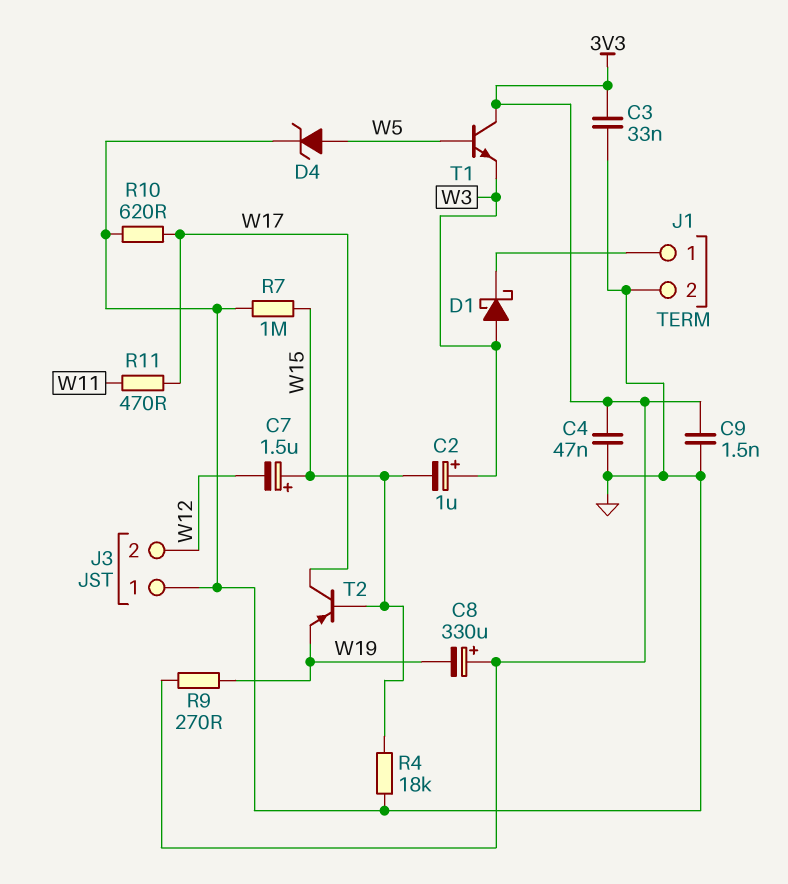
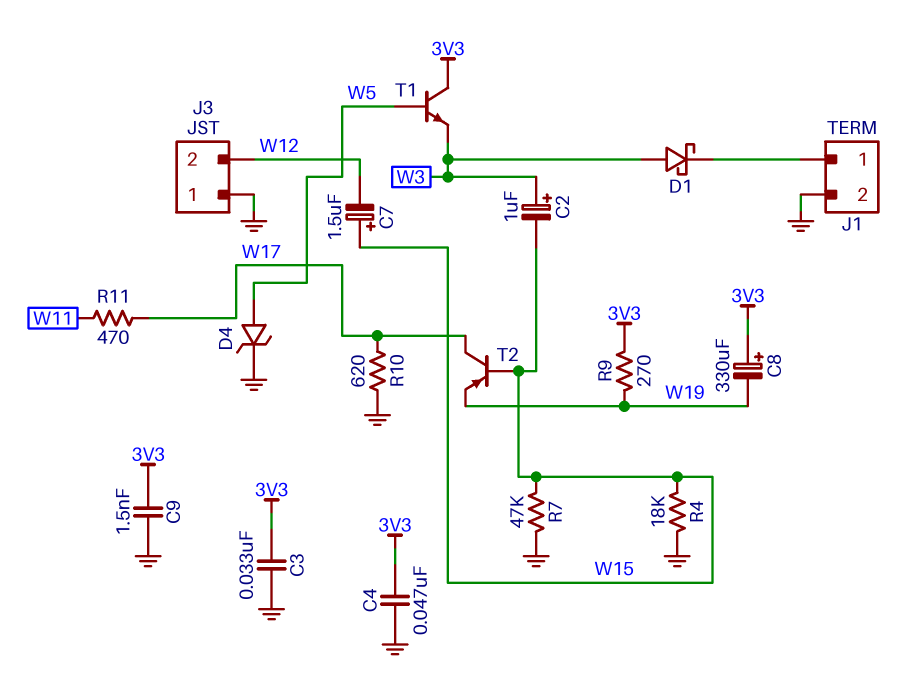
R7: 1M (GND, W15) -> 47k (GND, W15)

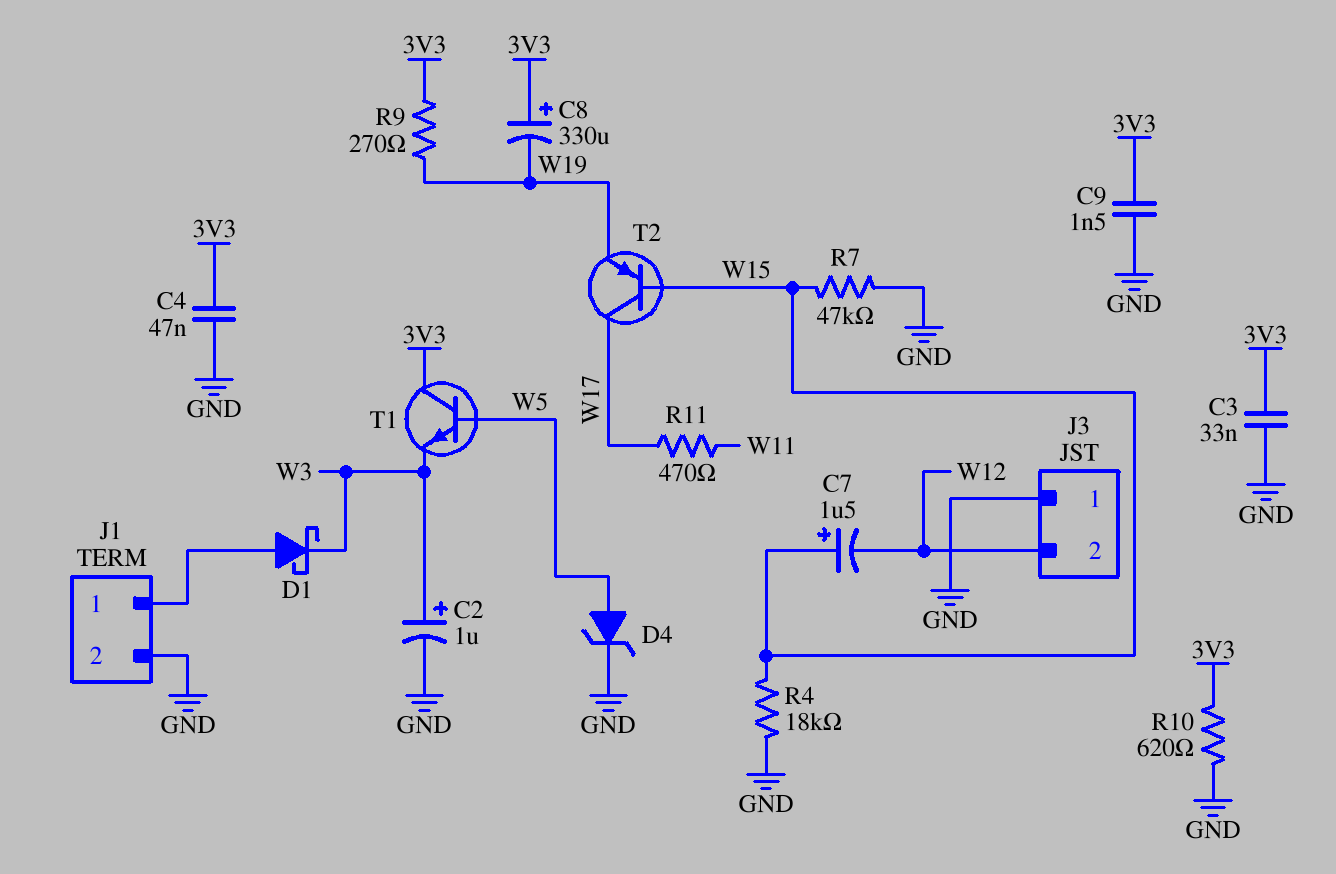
C2: 1uF (plus W3, minus W15) -> 1uF (plus W3, minus GND)
D1: schottky (A W3, K J1/1) -> schottky (A J1/1, K W3)
R10: 620 (GND, W17) -> 620 (3V3, GND)

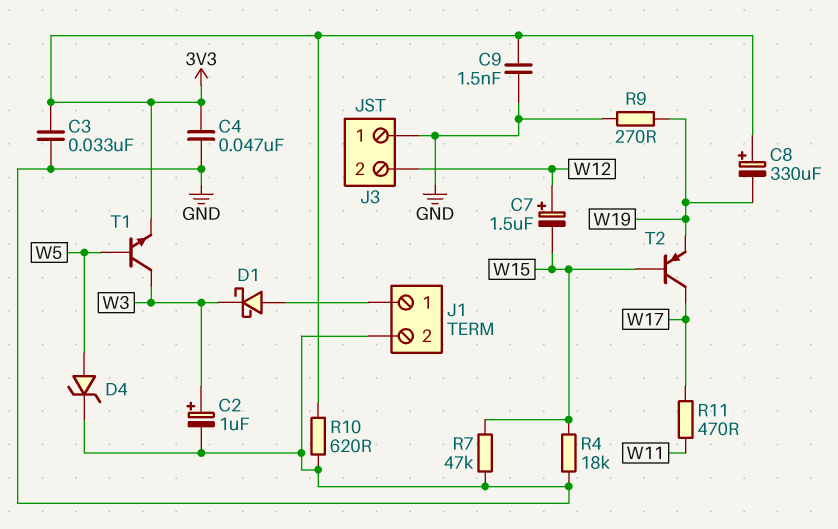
C7: 1.5uF (plus W15, minus W12) -> 1.5uF (plus W12, minus W15)
R9: 270 (3V3, W19) -> 270 (GND, W19)
T1: NPN (B W5, C 3V3, E W3) -> NPN (B W5, C W3, E 3V3)

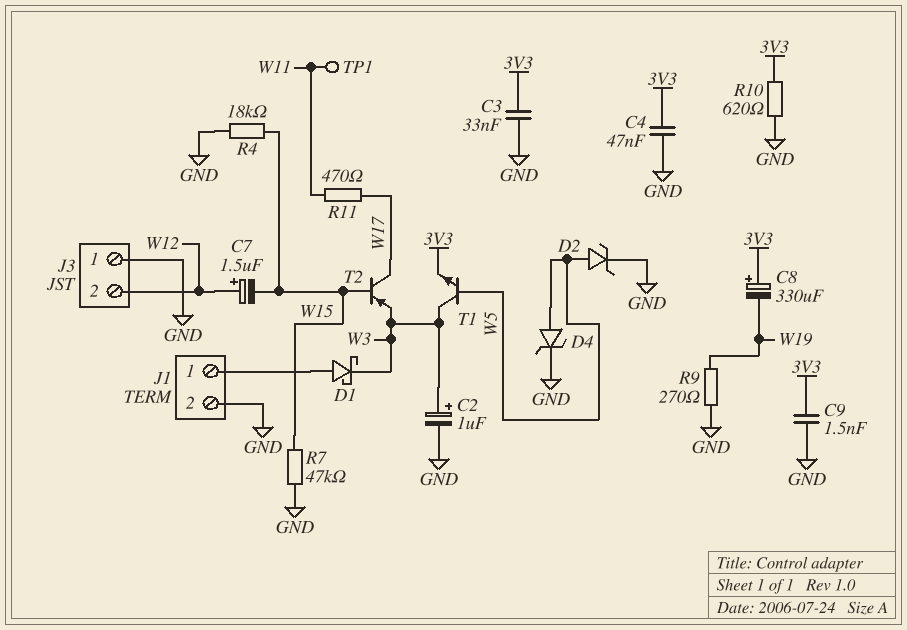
D2: none -> zener (A W5, K GND)
T2: PNP (B W15, C W17, E W19) -> PNP (B W15, C W17, E W3)
TP1: none -> test point (W11)

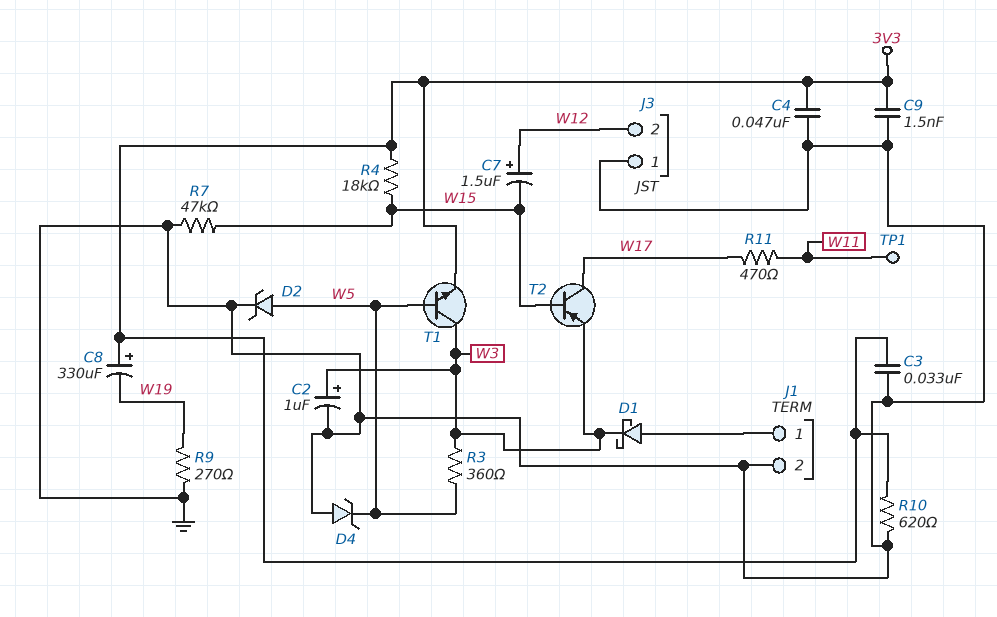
D4: zener (A W5, K GND) -> zener (A GND, K W5)
R3: none -> 360 (W3, W5)
R4: 18k (GND, W15) -> 18k (3V3, W15)

